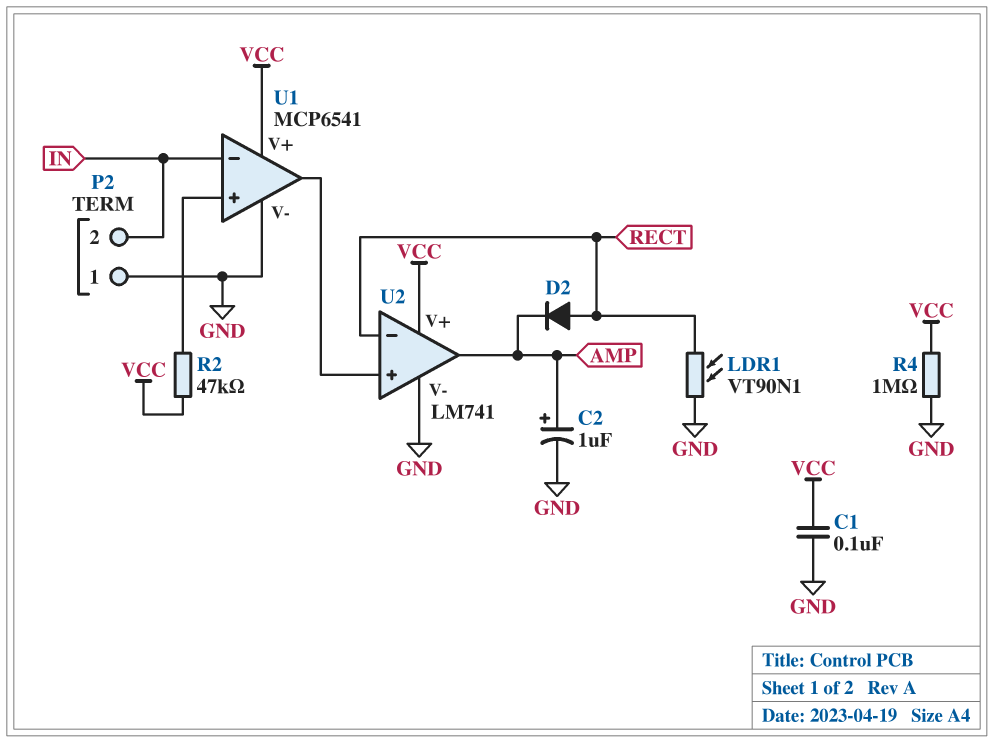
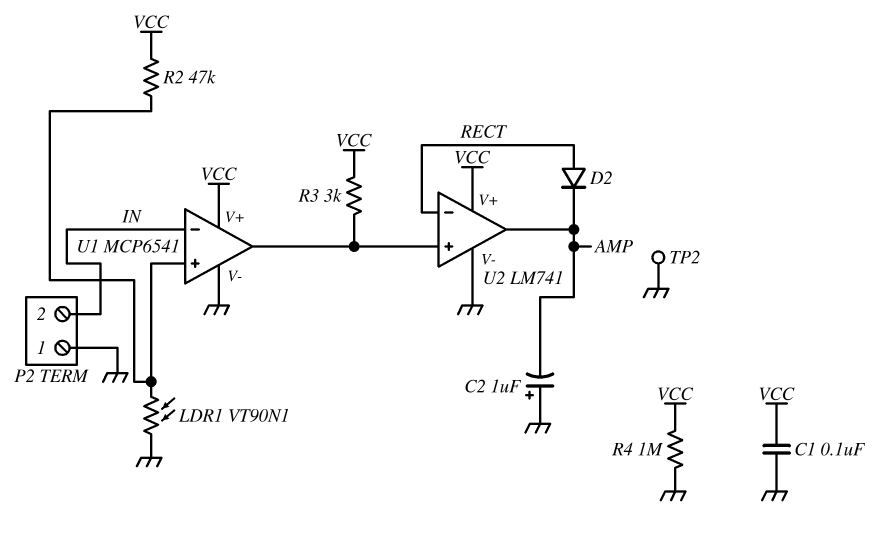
C2: 1uF (plus AMP, minus GND) -> 1uF (plus GND, minus AMP)
LDR1: VT90N1 (GND, RECT) -> VT90N1 (GND, U1/in+)
R3: none -> 3k (U1/out, VCC)
TP2: none -> test point (GND)

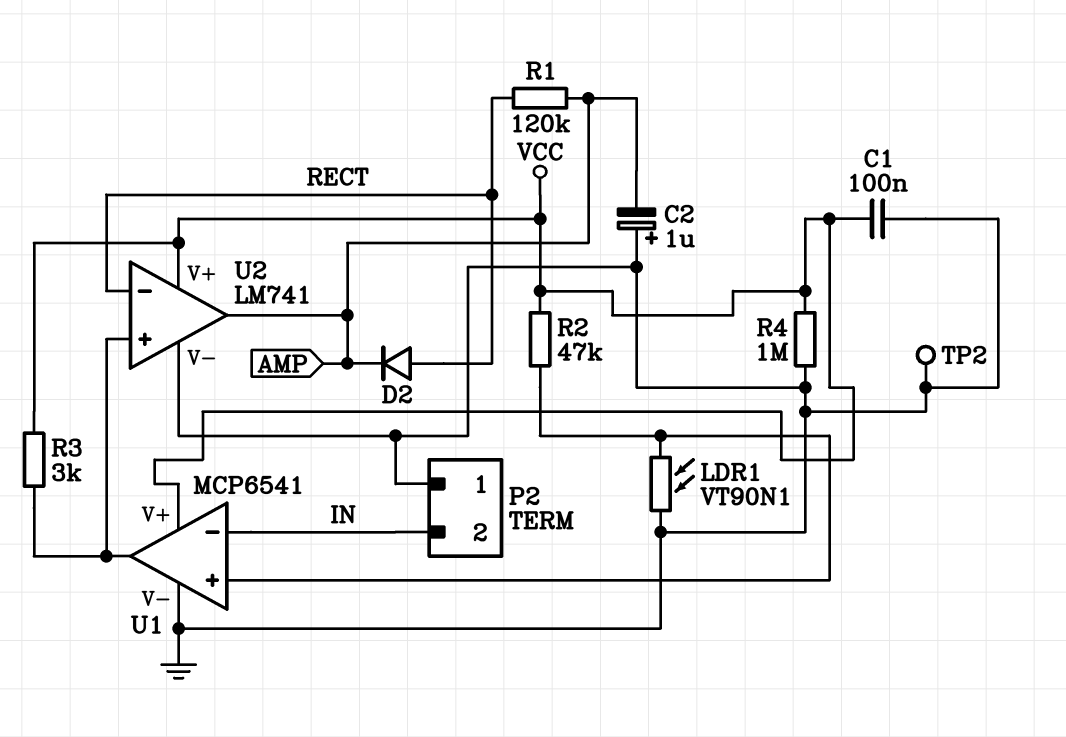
R1: none -> 120k (AMP, RECT)

